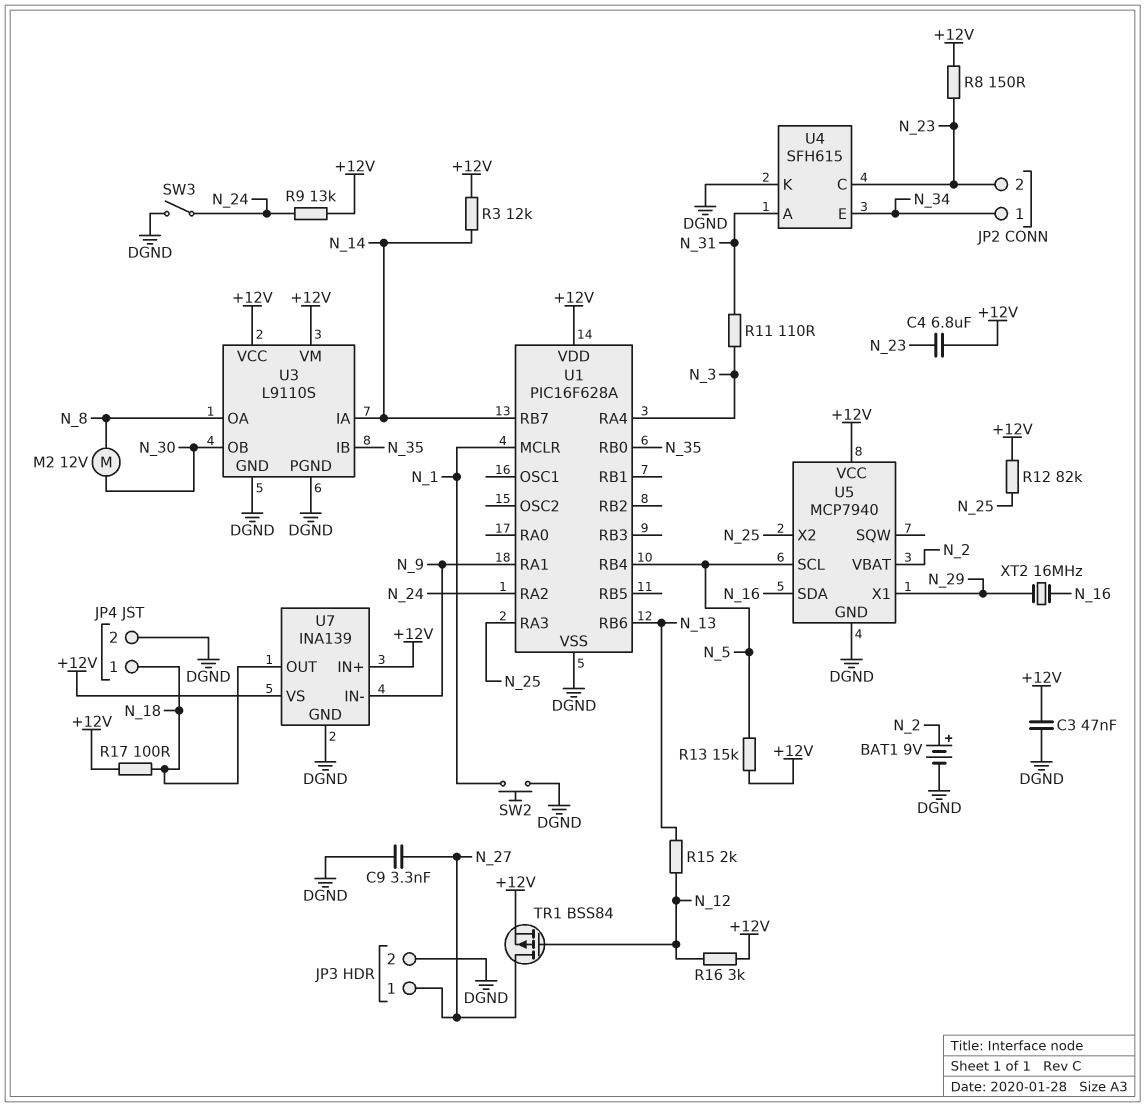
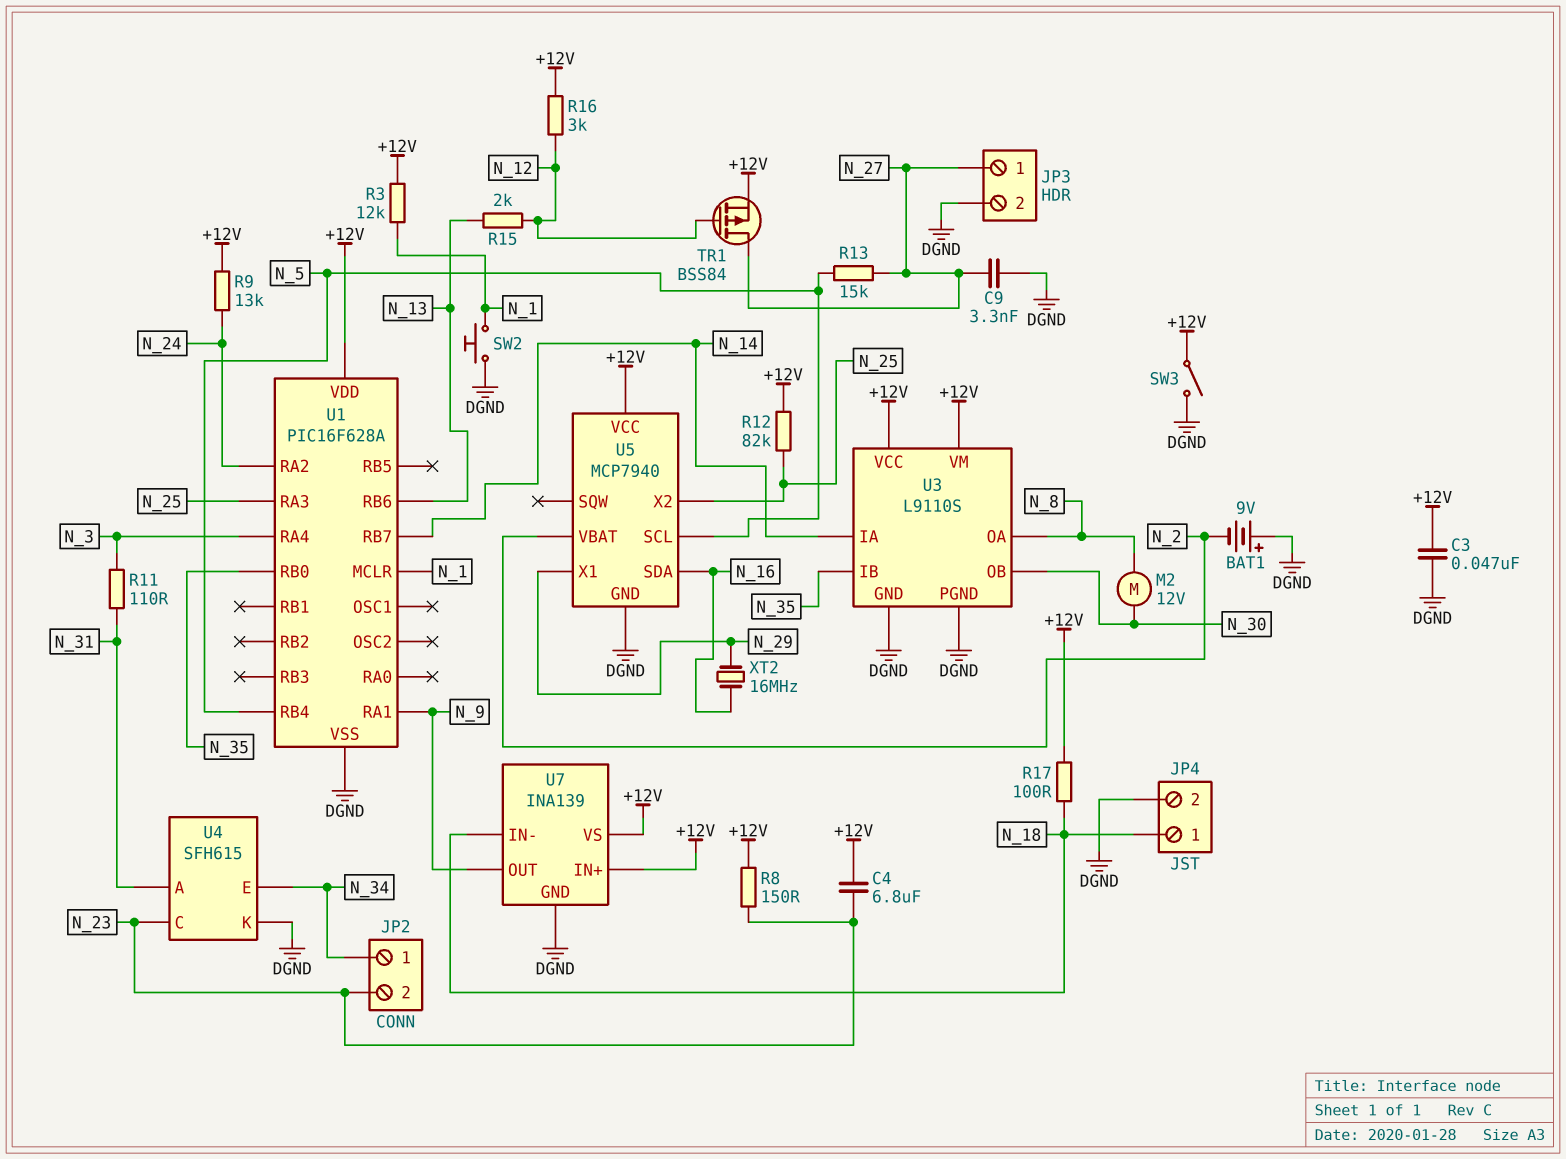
BAT1: 9V (plus N_2, minus DGND) -> 9V (plus DGND, minus N_2)
R3: 12k (+12V, N_14) -> 12k (+12V, N_1)
R13: 15k (+12V, N_5) -> 15k (N_5, N_27)
SW3: switch (DGND, N_24) -> switch (+12V, DGND)
U7 pin IN-: N_9 -> N_18
U7 pin OUT: N_18 -> N_9

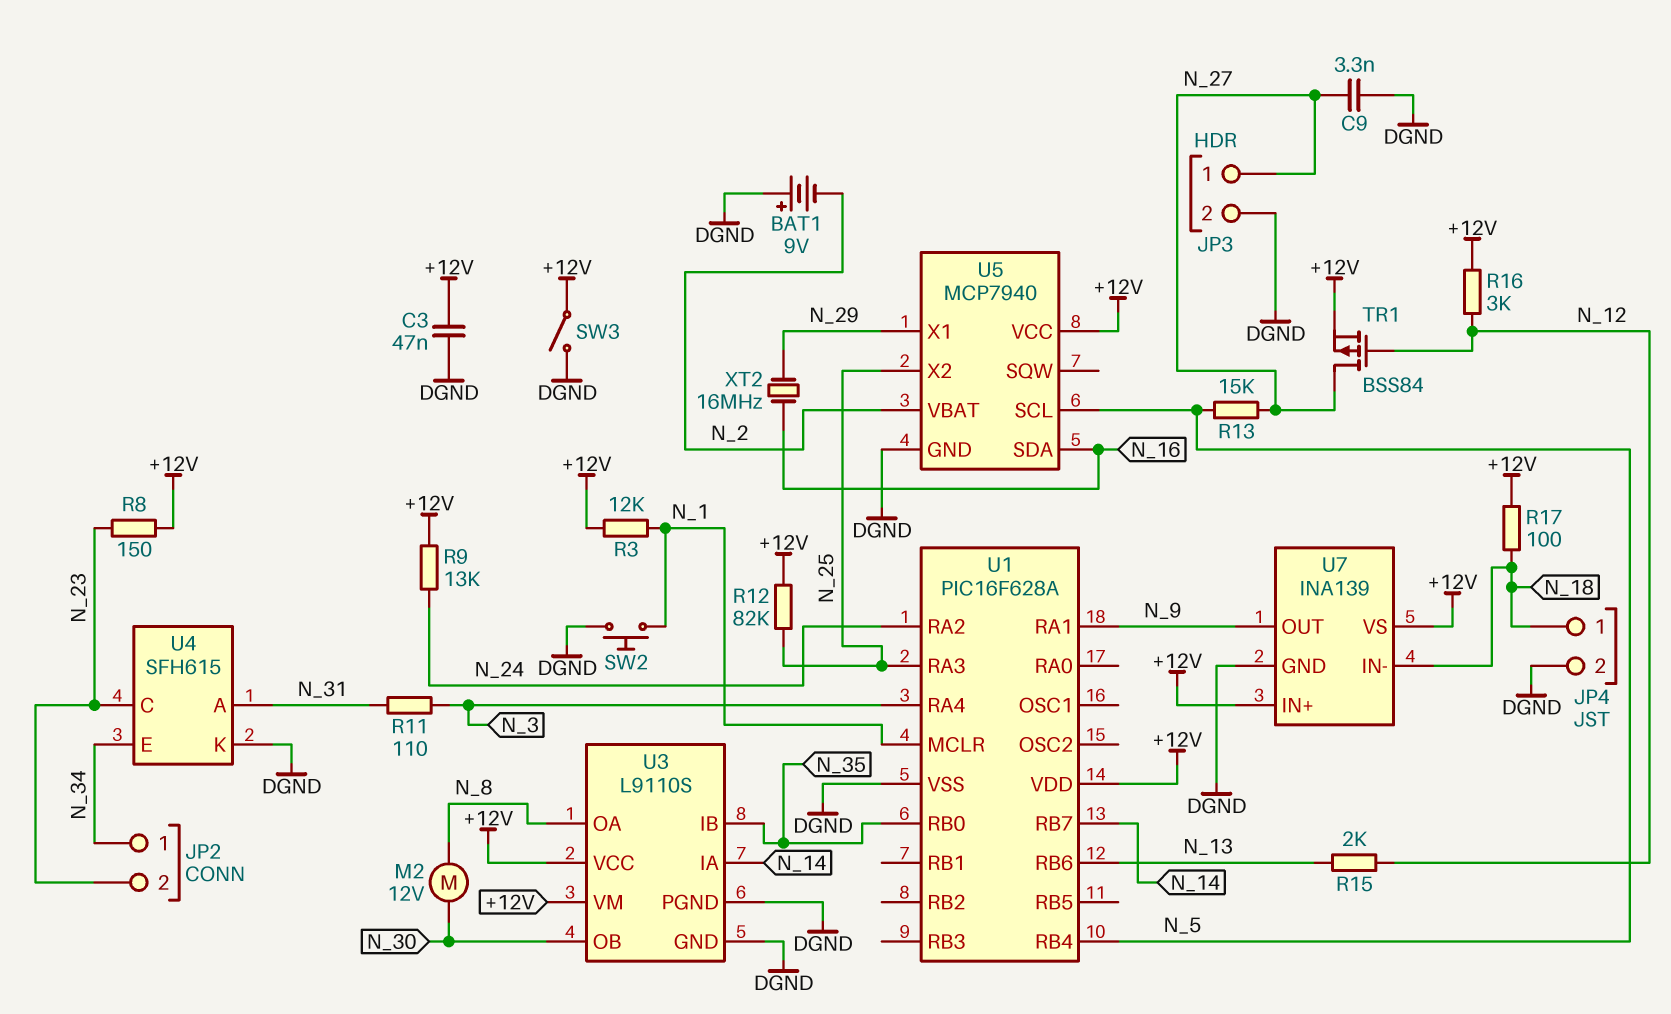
C4: 6.8uF (+12V, N_23) -> none

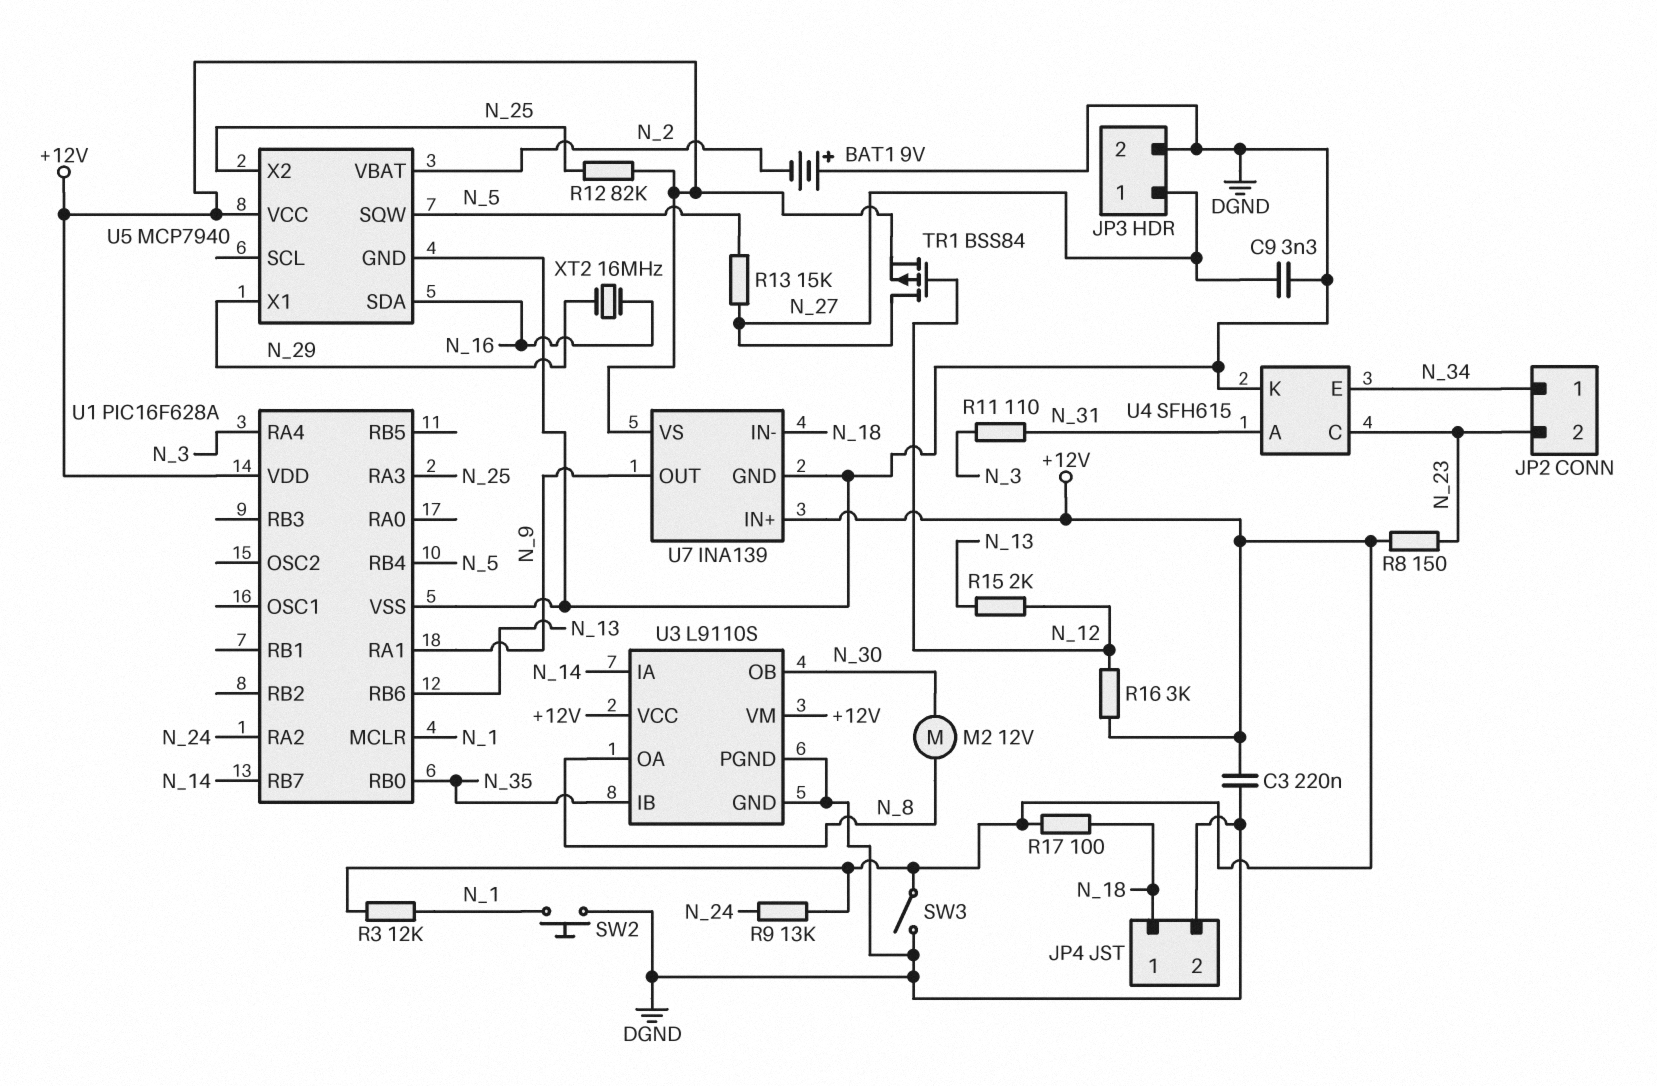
C3: 47nF (+12V, DGND) -> 220nF (+12V, DGND)
U5 pin SCL: N_5 -> none
U5 pin SQW: none -> N_5

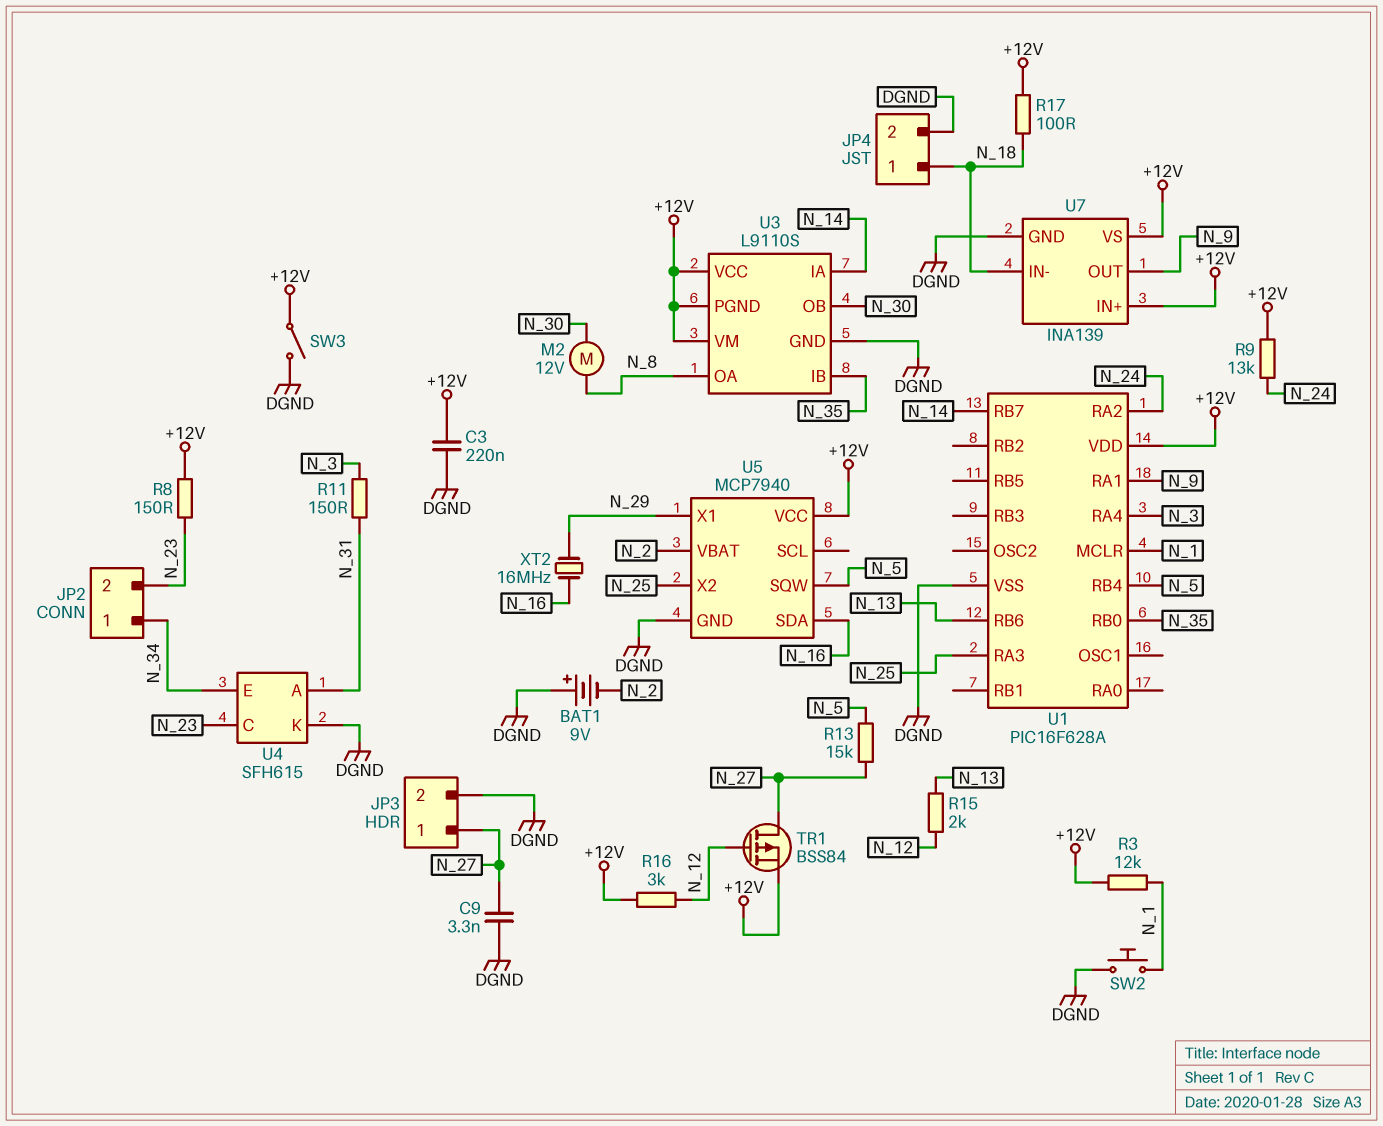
R11: 110 (N_3, N_31) -> 150 (N_3, N_31)
R12: 82k (+12V, N_25) -> none
U3 pin PGND: DGND -> +12V

